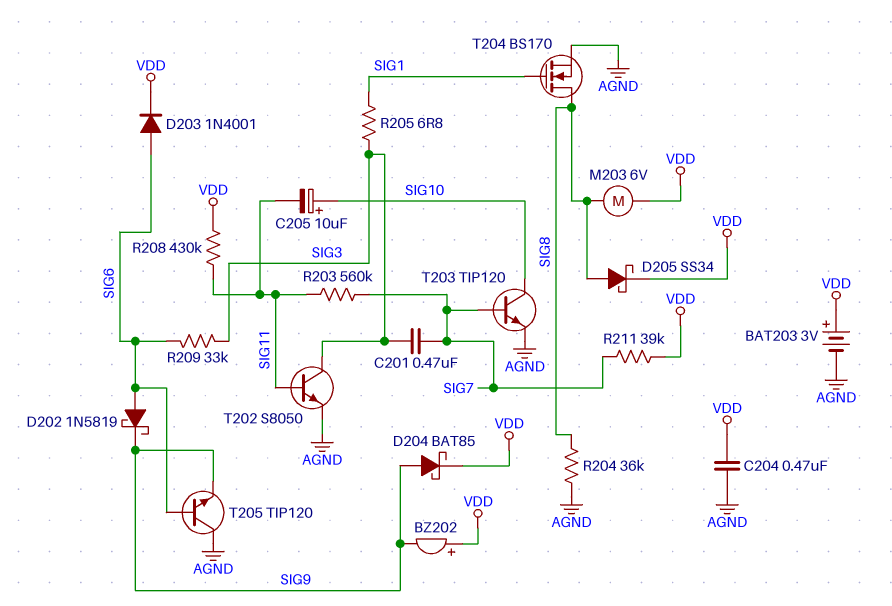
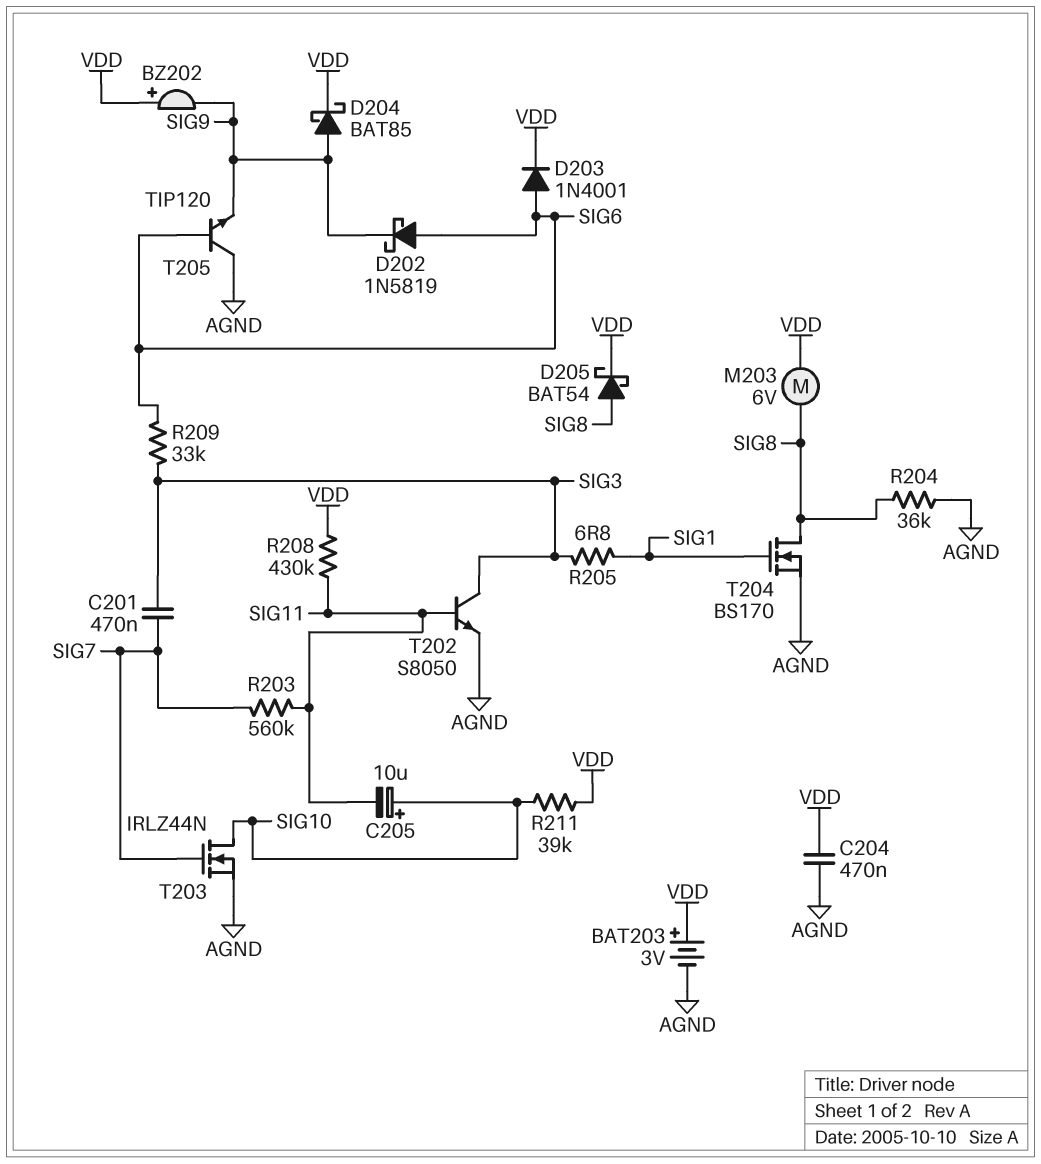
D205: schottky SS34 (A SIG8, K VDD) -> schottky BAT54 (A SIG8, K VDD)
R211: 39k (SIG7, VDD) -> 39k (SIG10, VDD)
T203: NPN TIP120 (B SIG7, C SIG10, E AGND) -> NMOS IRLZ44N (G SIG7, D SIG10, S AGND)

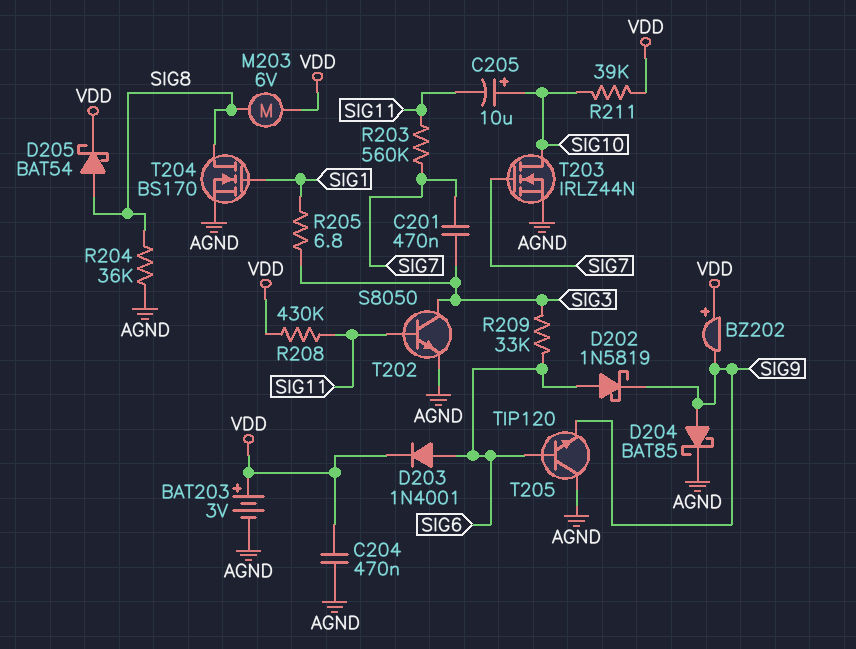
D204: schottky BAT85 (A SIG9, K VDD) -> schottky BAT85 (A SIG9, K AGND)

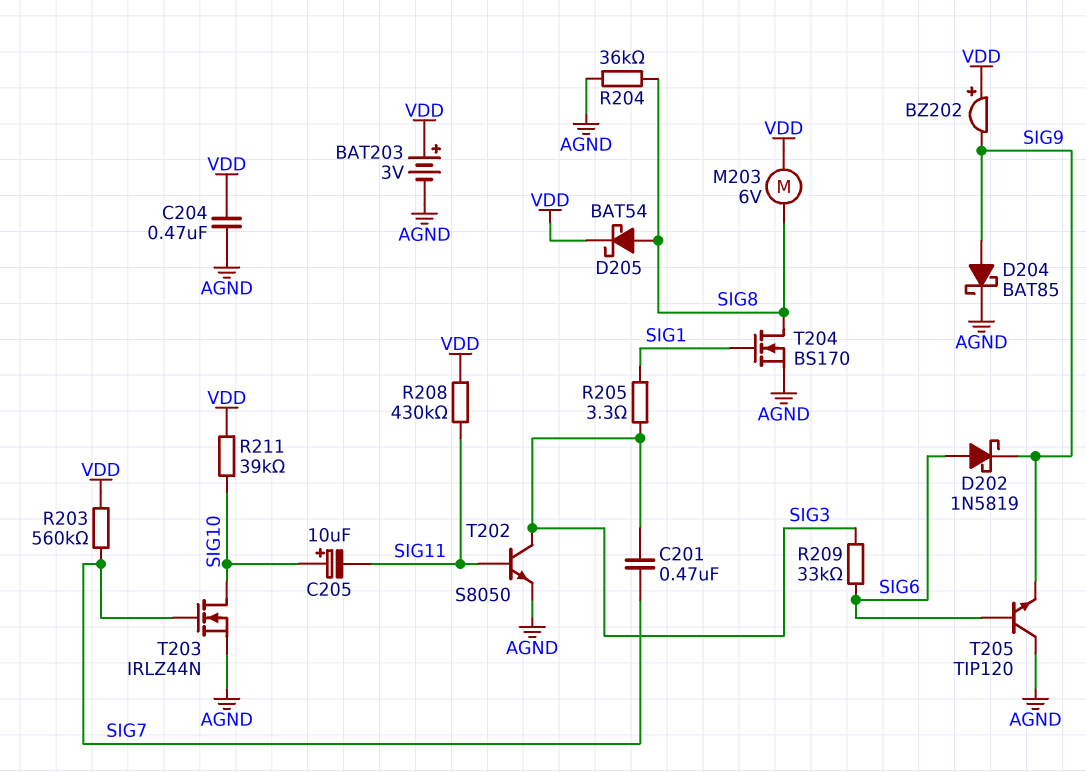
D203: diode 1N4001 (A SIG6, K VDD) -> none
R203: 560k (SIG7, SIG11) -> 560k (SIG7, VDD)
R205: 6.8 (SIG1, SIG3) -> 3.3 (SIG1, SIG3)

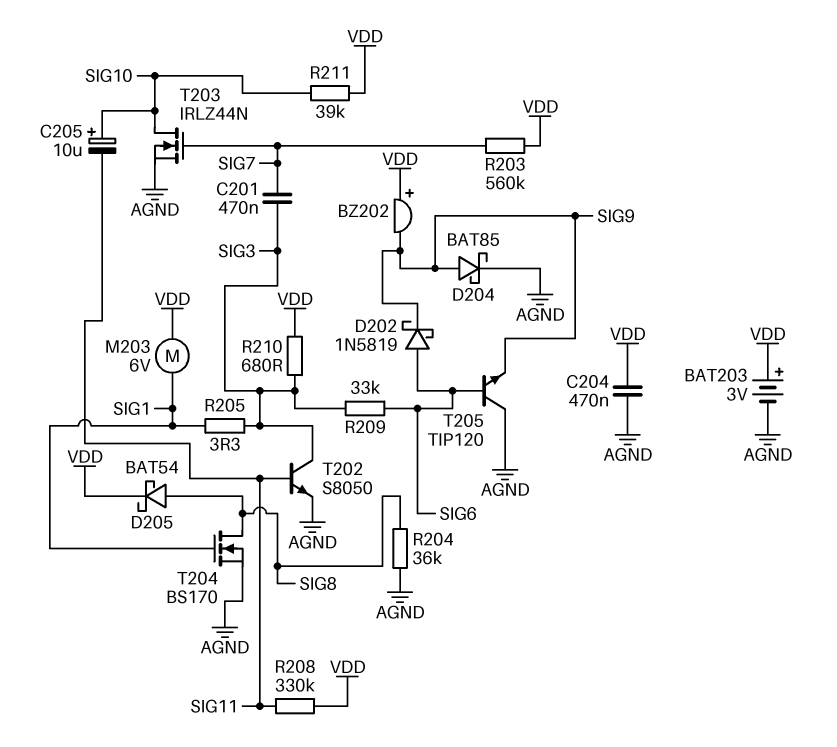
M203: motor 6V (SIG8, VDD) -> motor 6V (SIG1, VDD)
R208: 430k (SIG11, VDD) -> 330k (SIG11, VDD)
R210: none -> 680 (SIG3, VDD)

